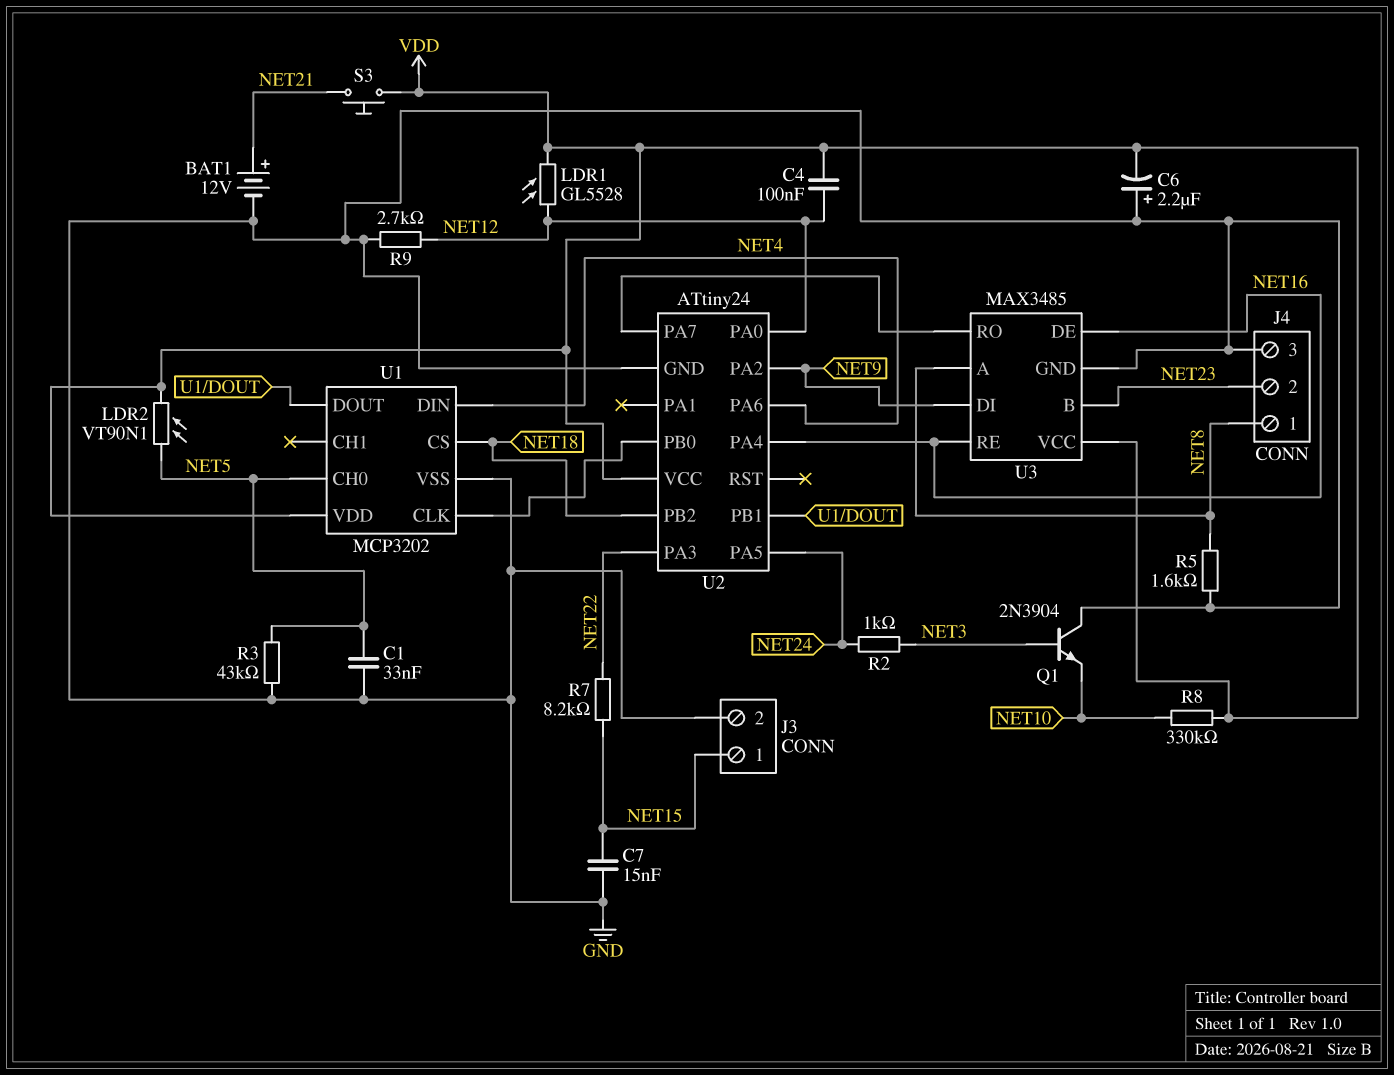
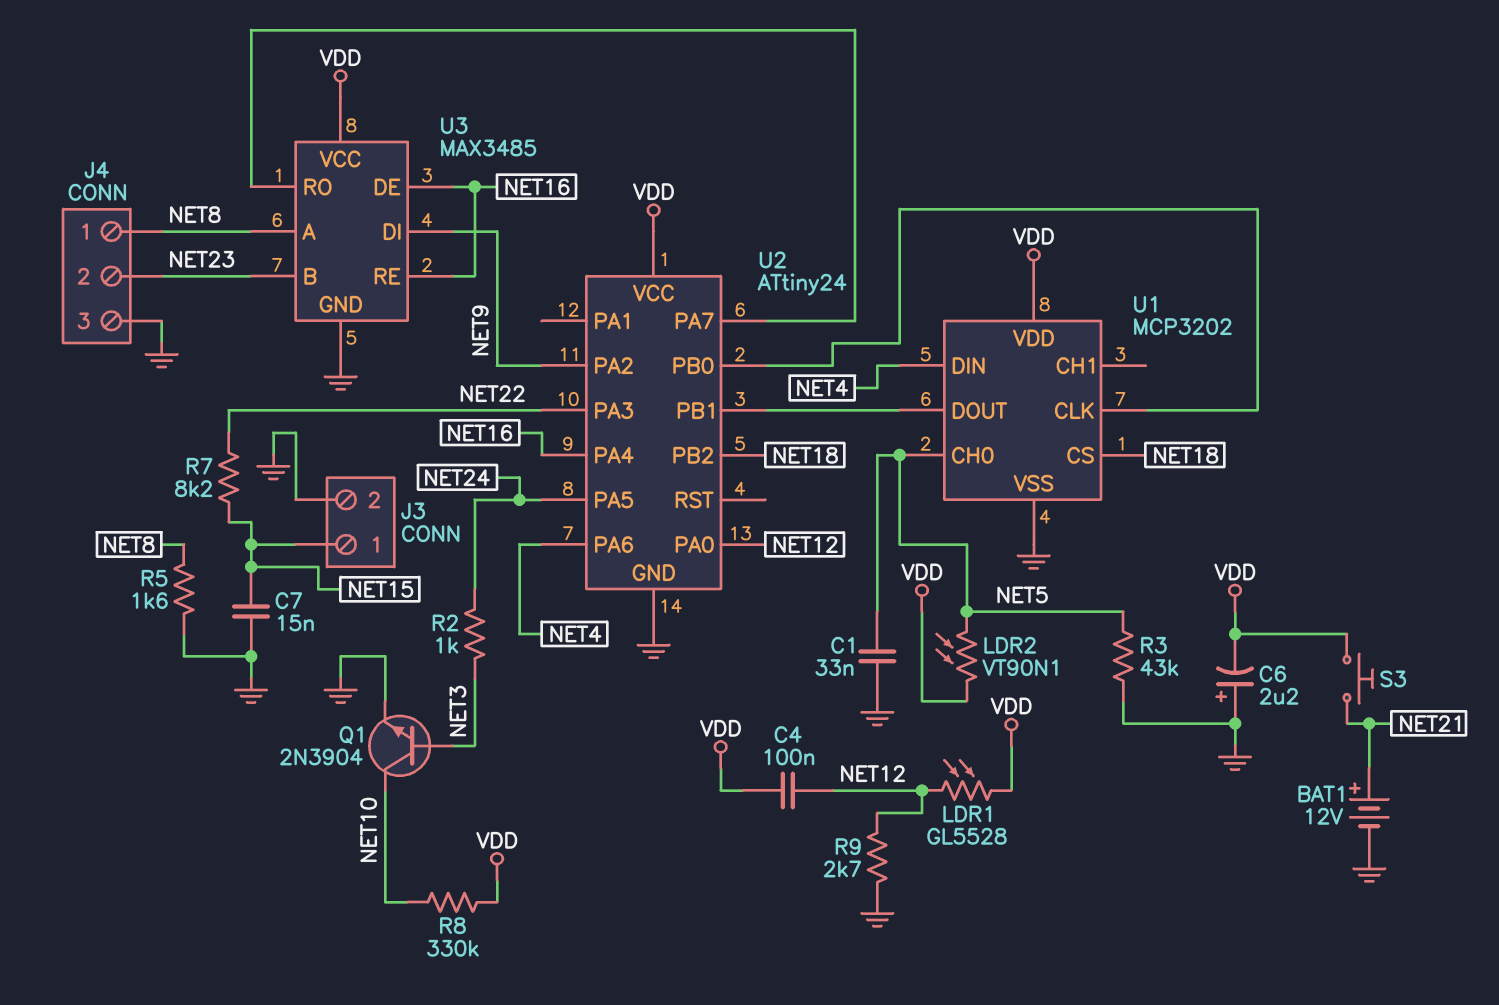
Q1: NPN 2N3904 (B NET3, C GND, E NET10) -> NPN 2N3904 (B NET3, C NET10, E GND)

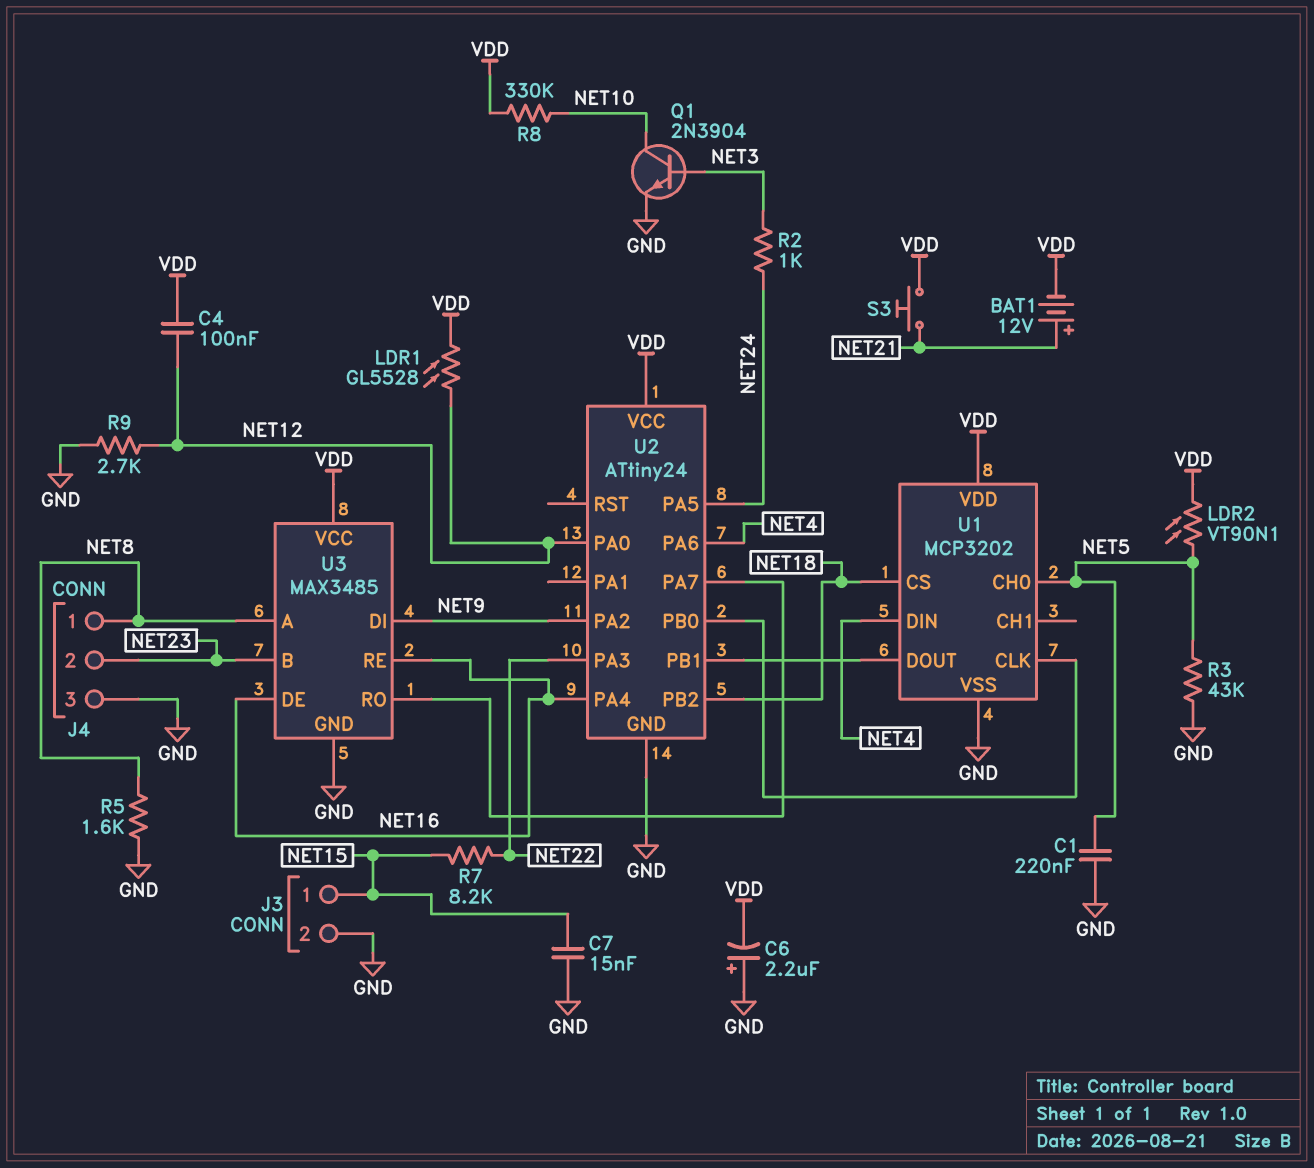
BAT1: 12V (plus NET21, minus GND) -> 12V (plus NET21, minus VDD)
C1: 33nF (GND, NET5) -> 220nF (GND, NET5)

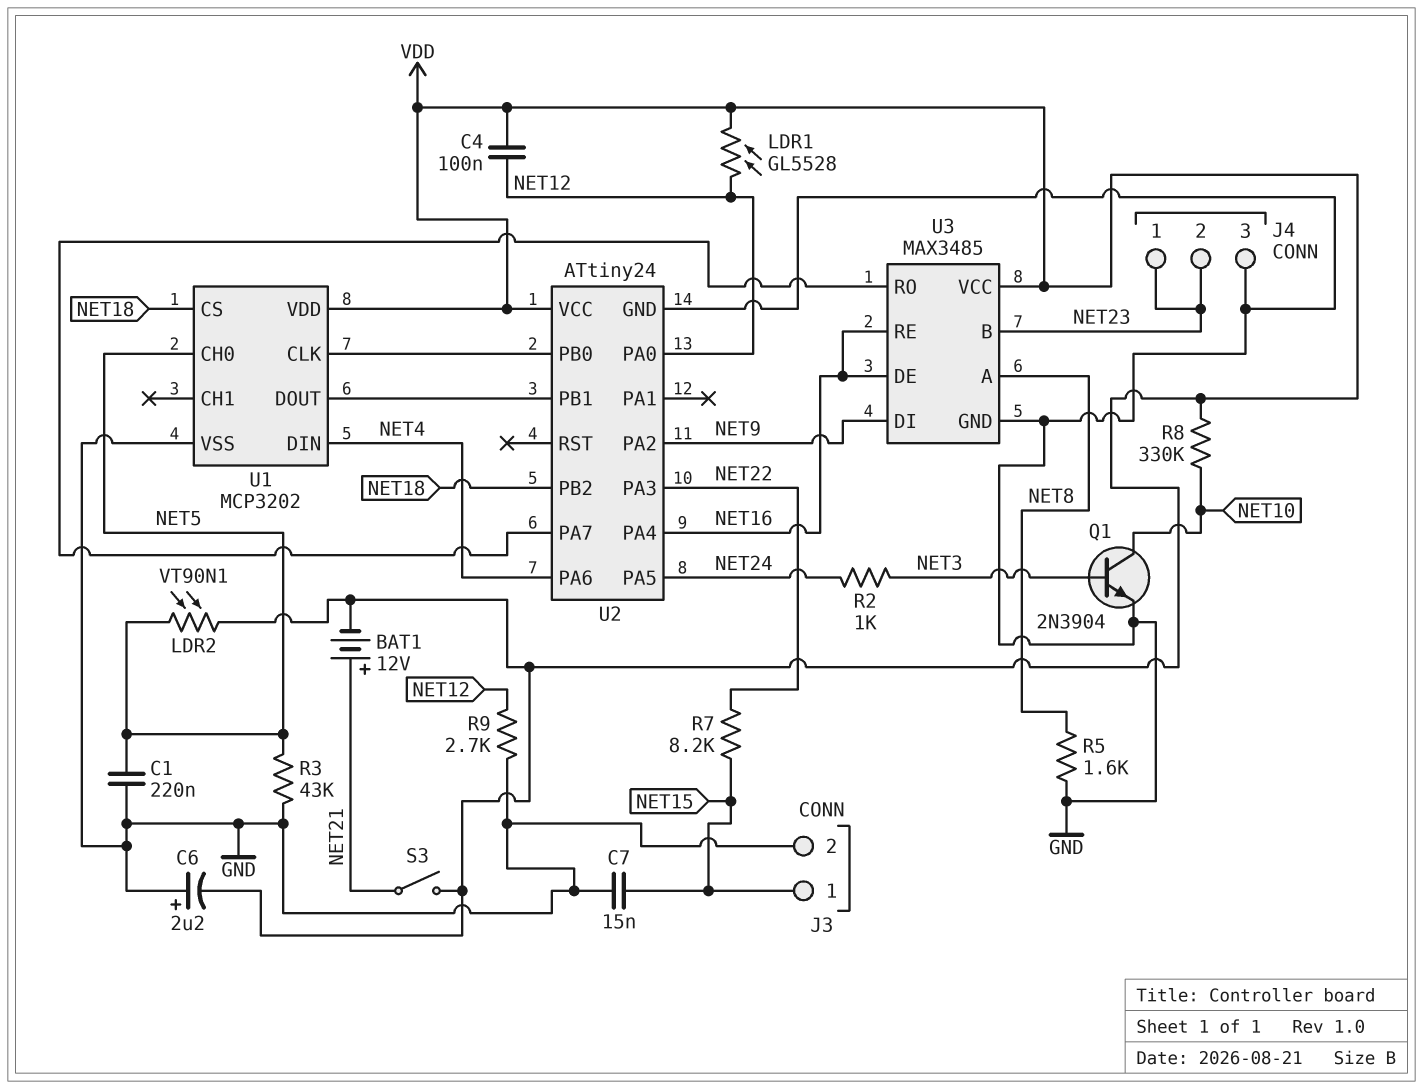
J4 pin 1: NET8 -> NET23
S3: button (NET21, VDD) -> switch (NET21, VDD)

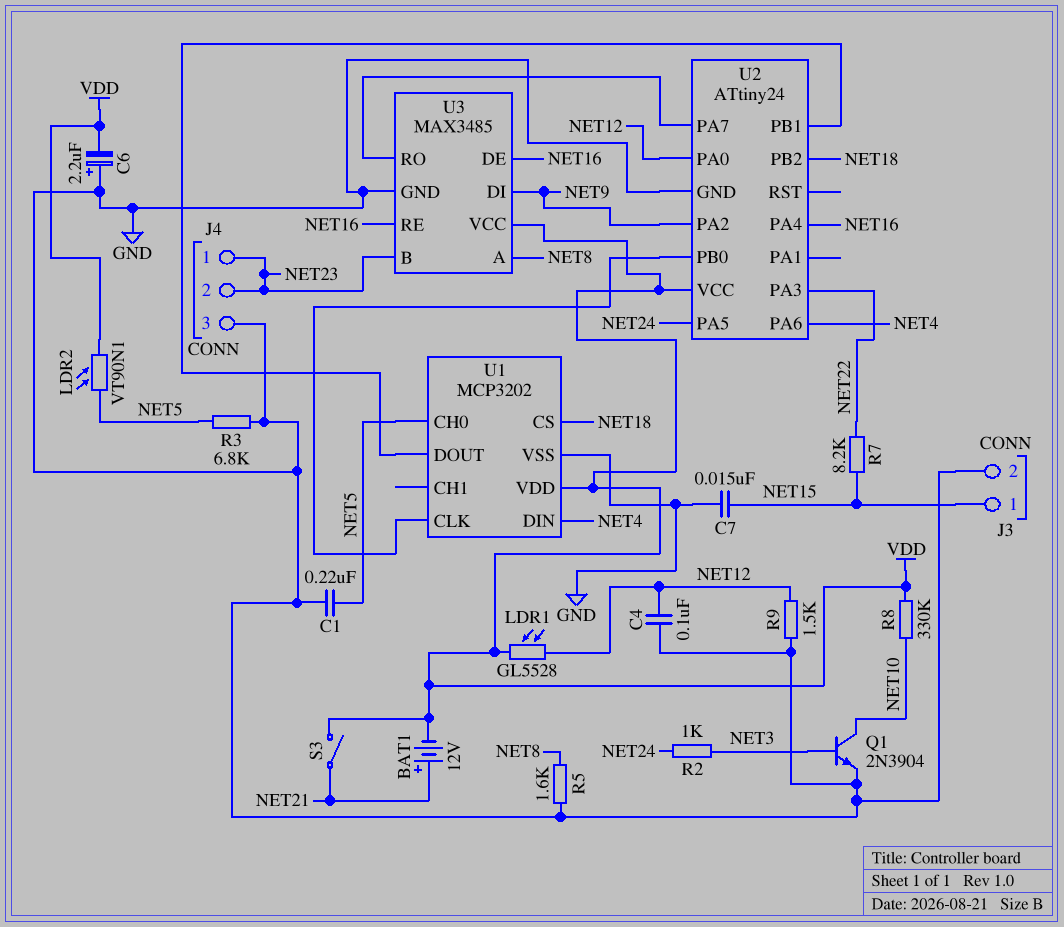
C4: 100nF (NET12, VDD) -> 100nF (GND, NET12)
R3: 43k (GND, NET5) -> 6.8k (GND, NET5)
R9: 2.7k (GND, NET12) -> 1.5k (GND, NET12)

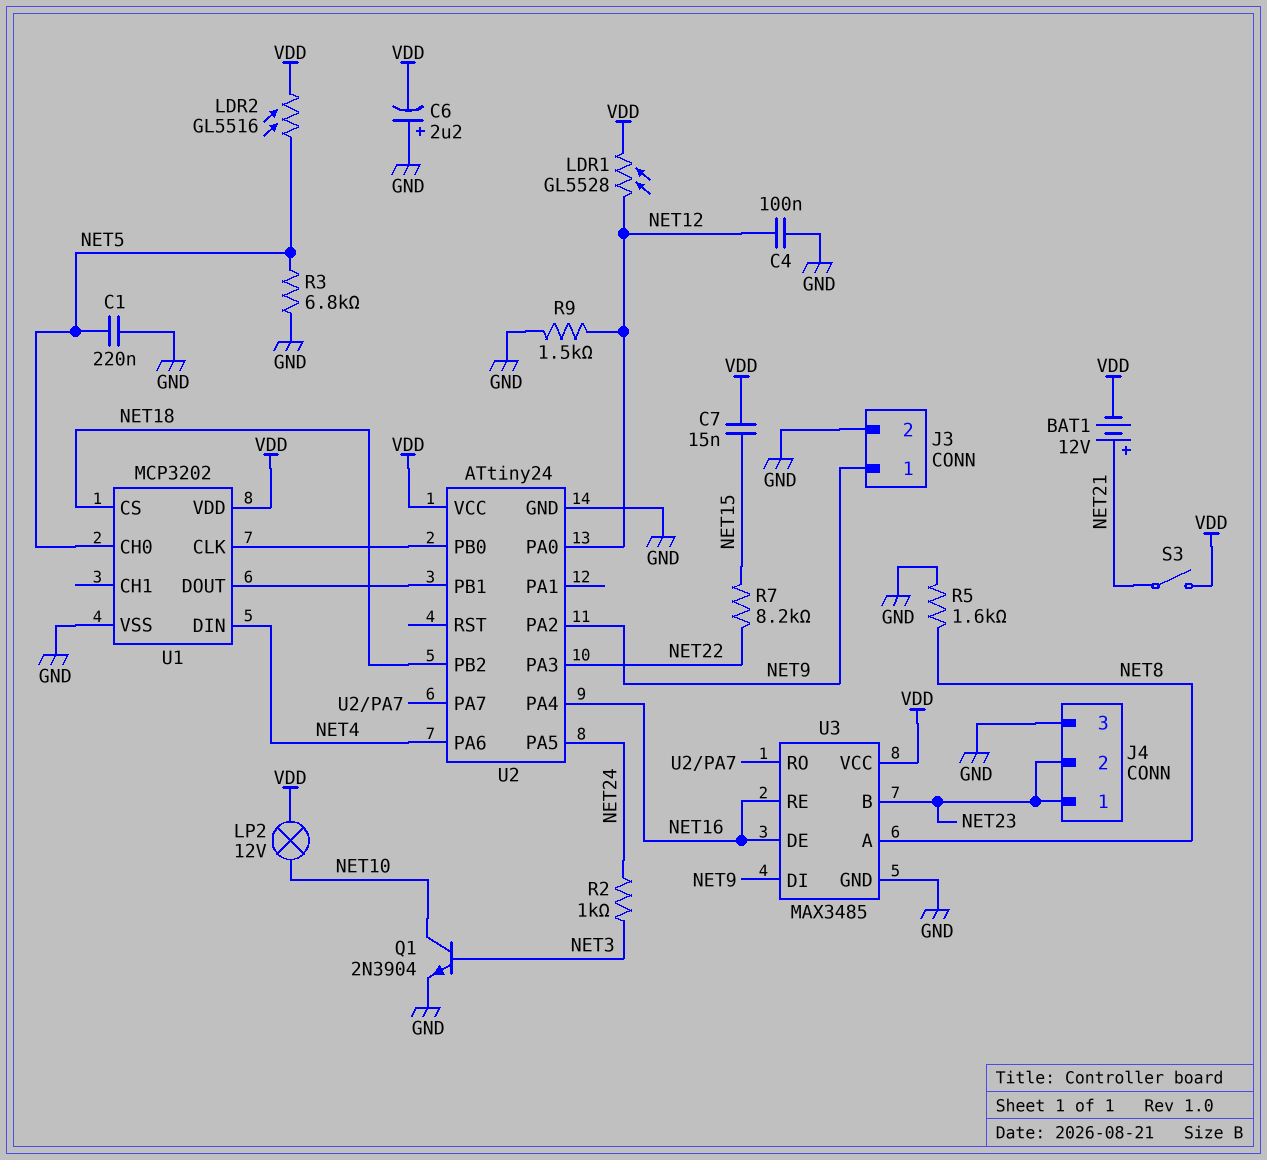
C7: 15nF (GND, NET15) -> 15nF (NET15, VDD)
J3 pin 1: NET15 -> NET9
LDR2: VT90N1 (NET5, VDD) -> GL5516 (NET5, VDD)
LP2: none -> lamp 12V (NET10, VDD)
R8: 330k (NET10, VDD) -> none

